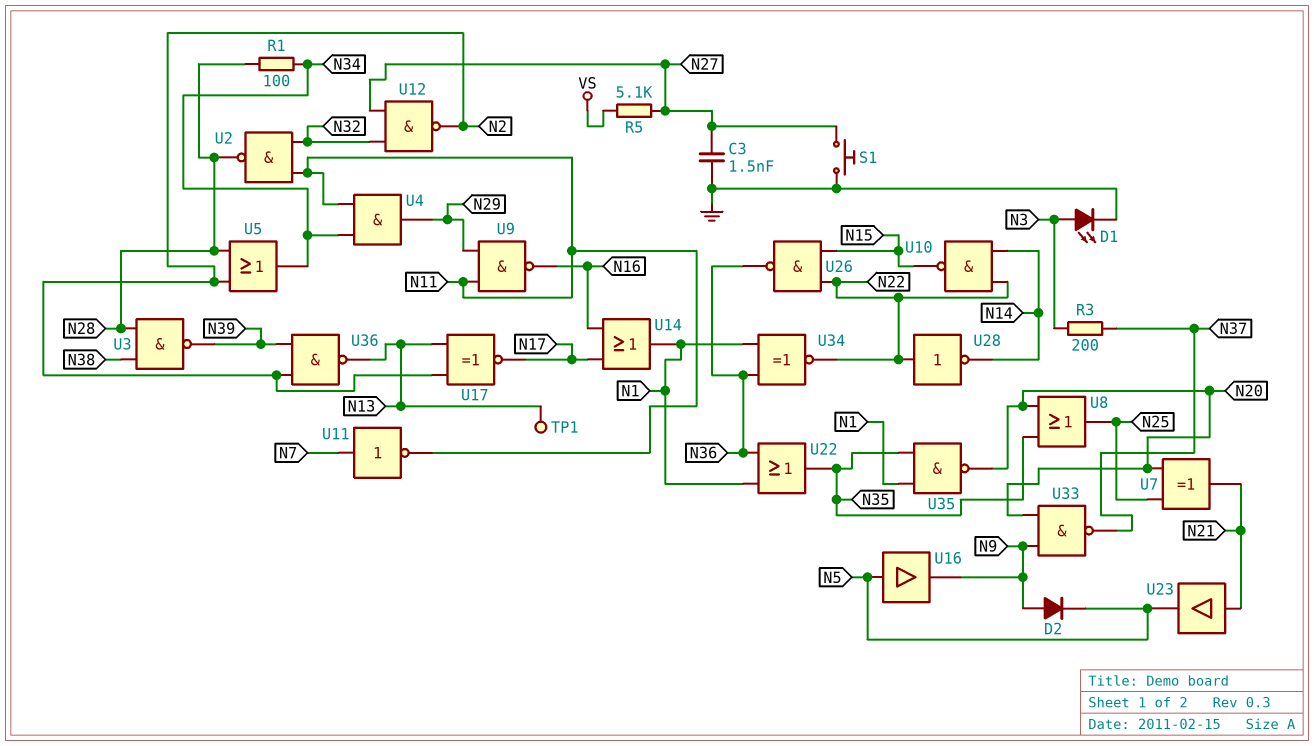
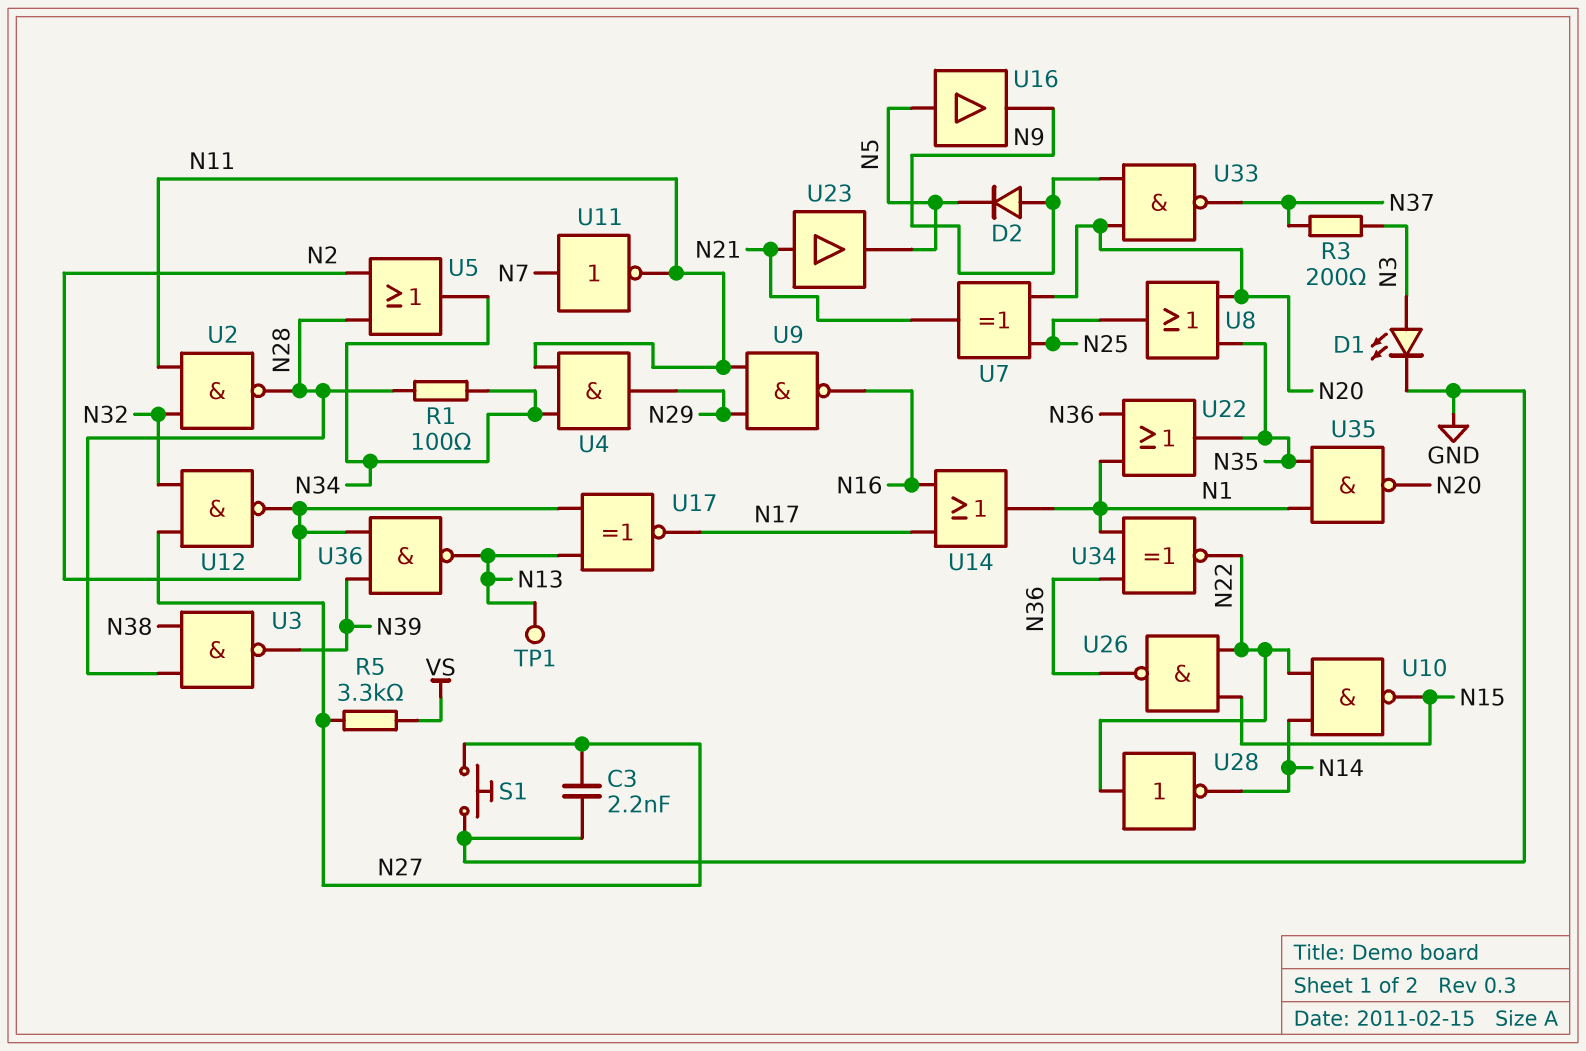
C3: 1.5nF (GND, N27) -> 2.2nF (GND, N27)
R5: 5.1k (N27, VS) -> 3.3k (N27, VS)

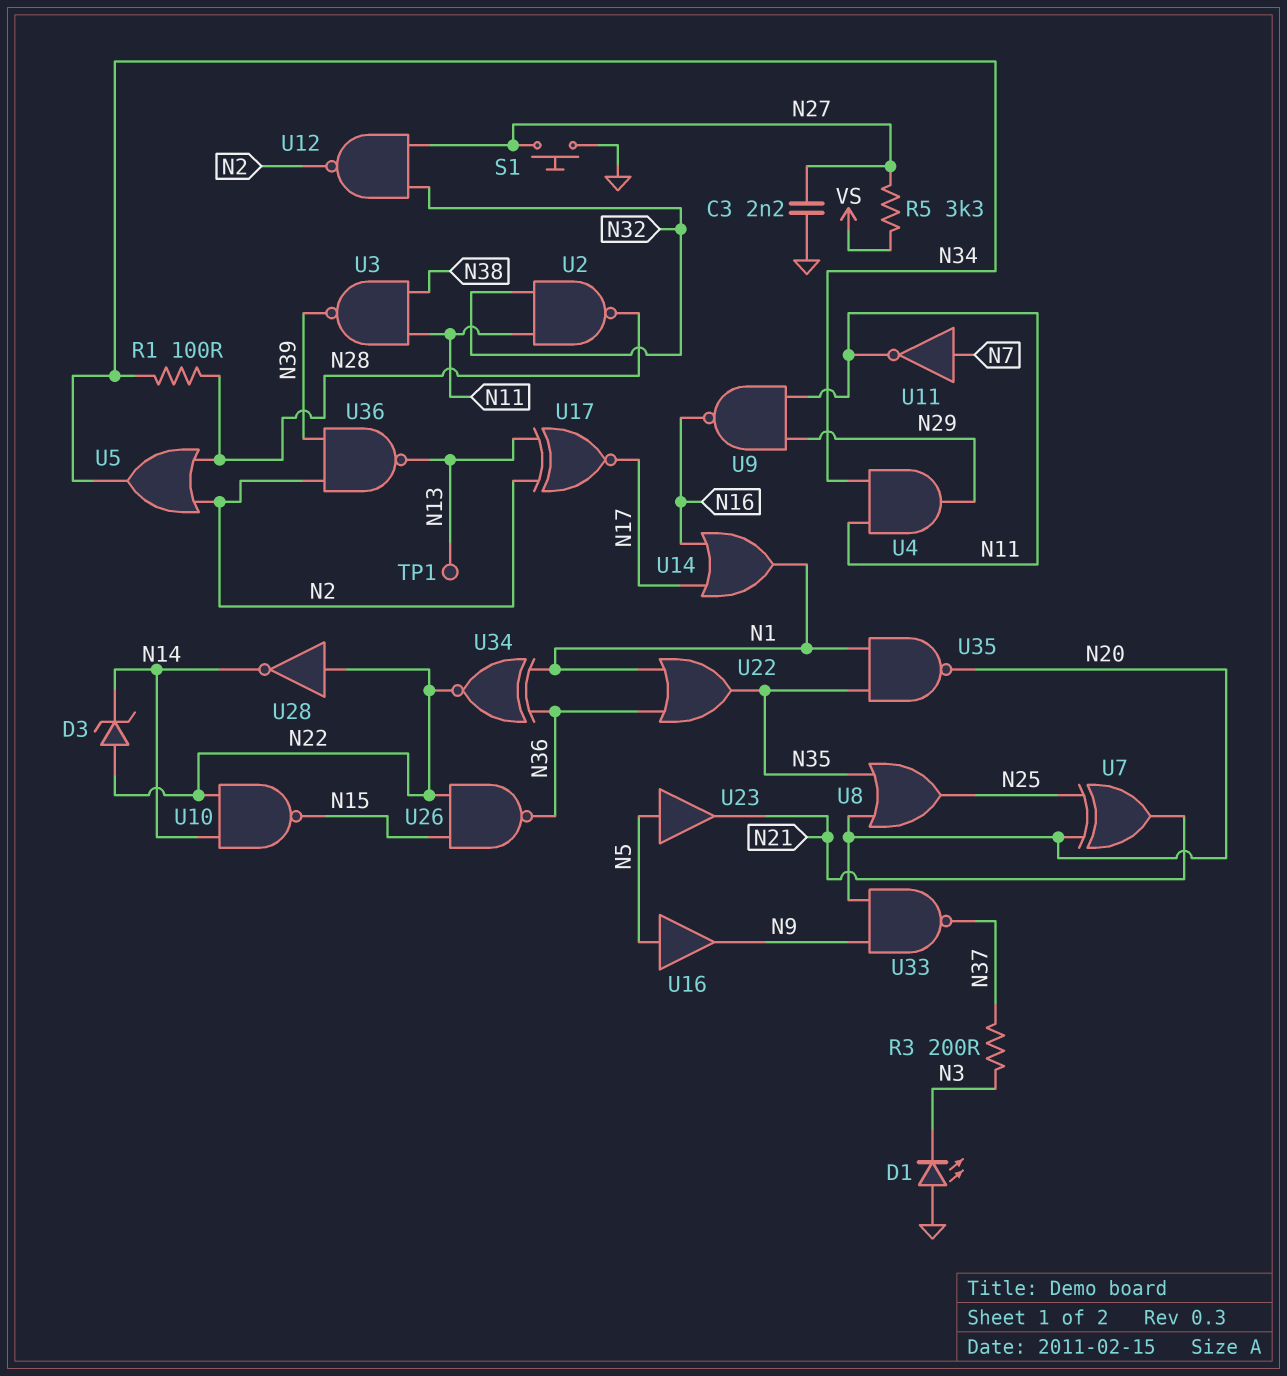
D1: LED (A N3, K GND) -> LED (A GND, K N3)
D2: diode (A N9, K N5) -> none
D3: none -> zener (A N22, K N14)
U3: NAND (in N28, in N38, out N39) -> NAND (in N11, in N38, out N39)
U23: buffer (in N21, out N5) -> buffer (in N5, out N21)

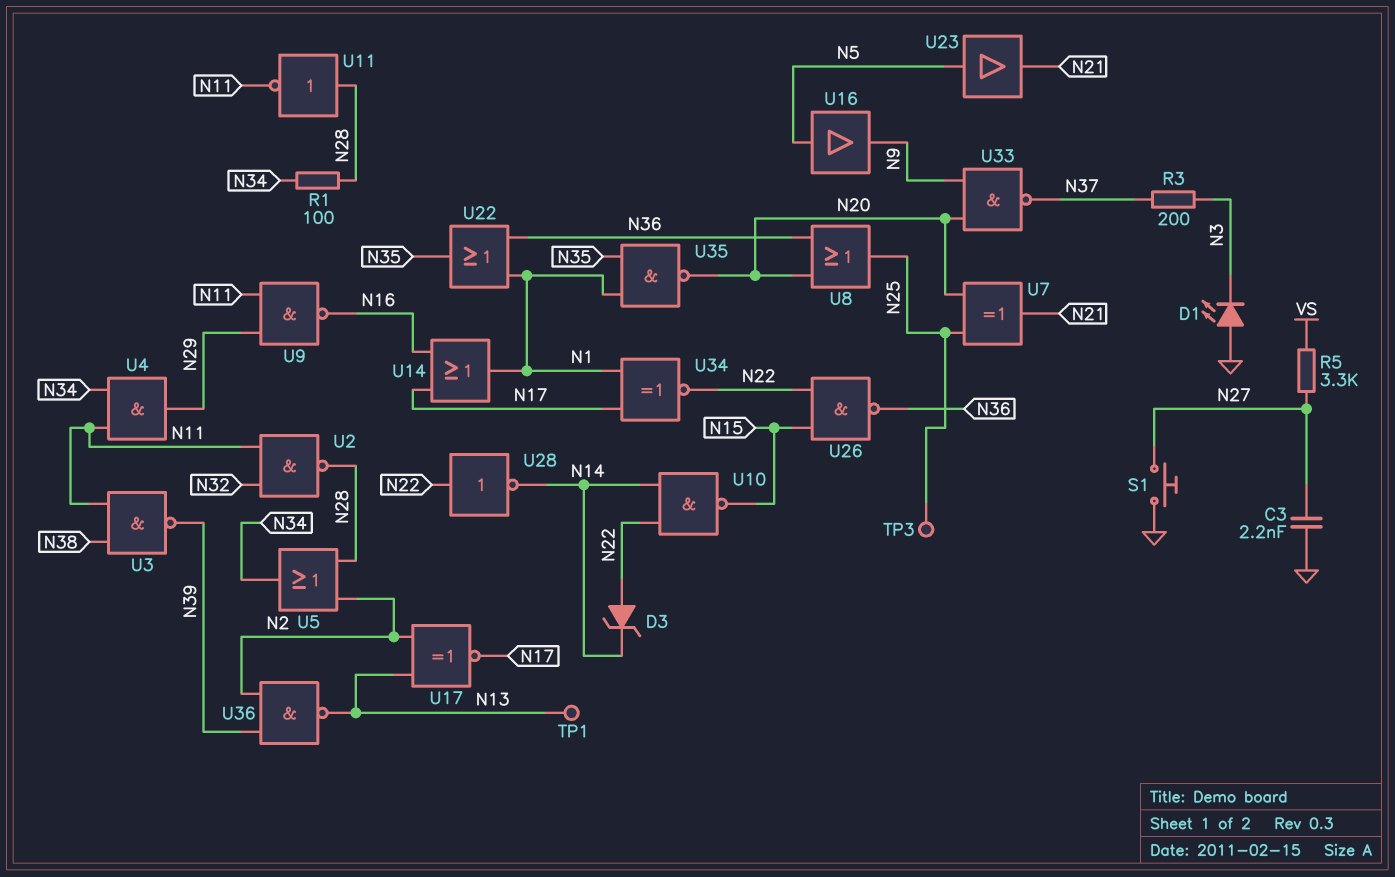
TP3: none -> test point (N25)
U8: OR (in N20, in N35, out N25) -> OR (in N20, in N36, out N25)
U11: NOT (in N7, out N11) -> NOT (in N28, out N11)
U12: NAND (in N27, in N32, out N2) -> none
U34: XNOR (in N1, in N36, out N22) -> XNOR (in N1, in N17, out N22)

